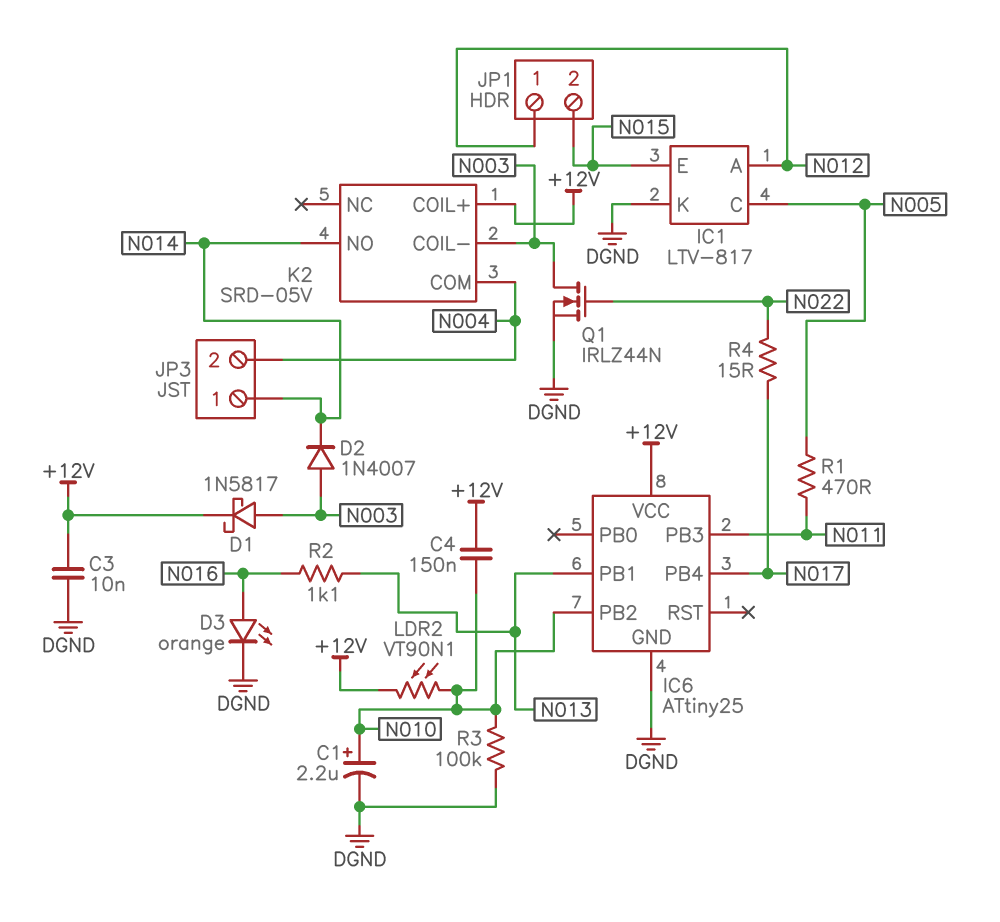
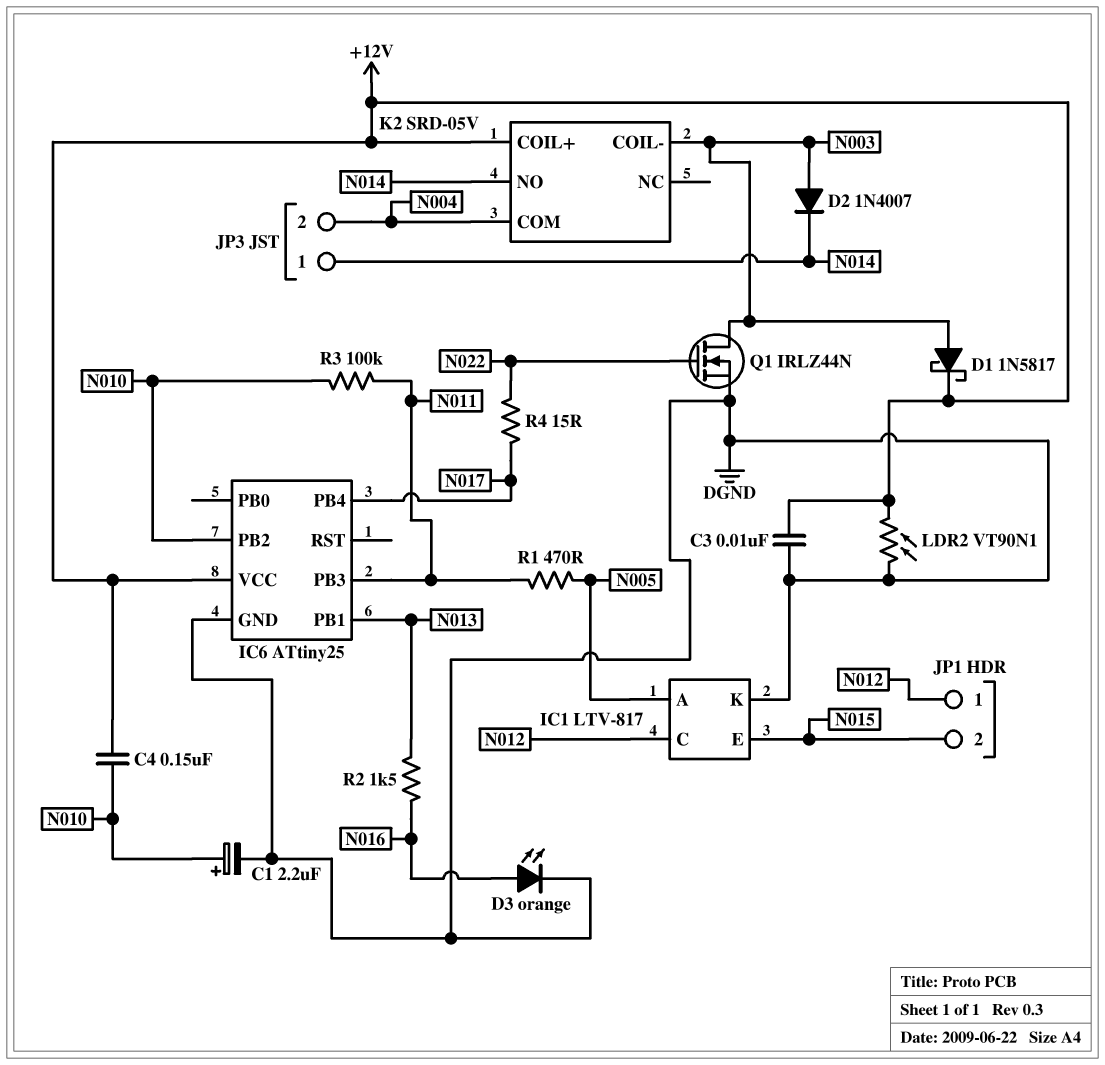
IC1 pin A: N012 -> N005
IC1 pin C: N005 -> N012
LDR2: VT90N1 (+12V, N010) -> VT90N1 (+12V, DGND)
R2: 1.1k (N013, N016) -> 1.5k (N013, N016)
R3: 100k (DGND, N010) -> 100k (N010, N011)

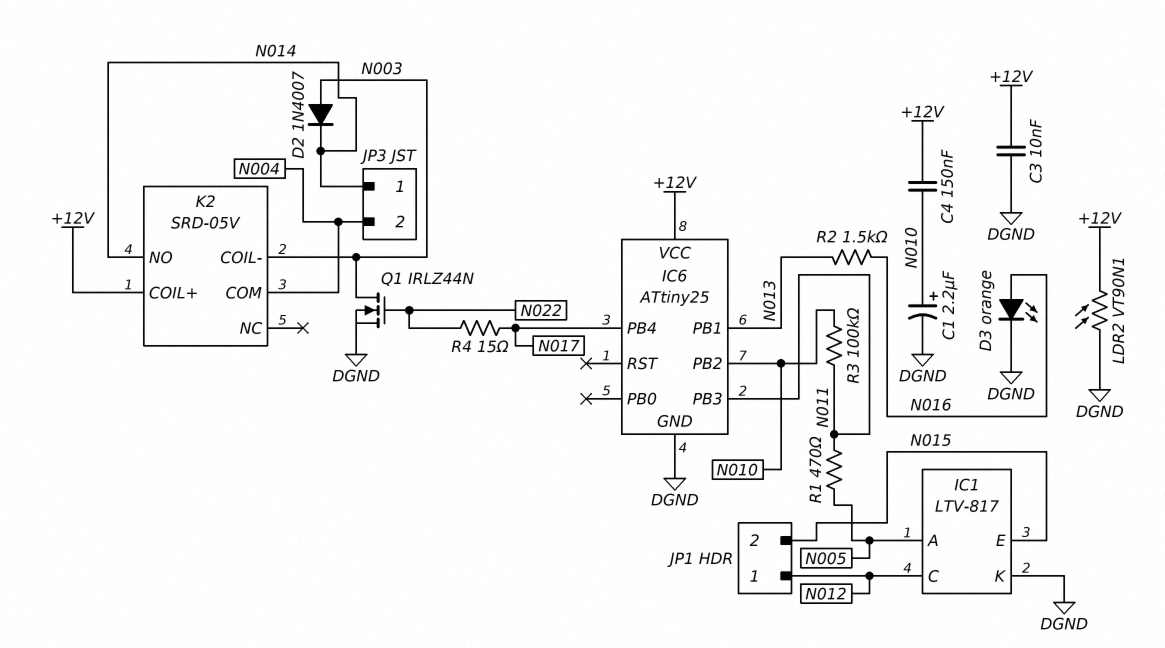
D1: schottky 1N5817 (A N003, K +12V) -> none

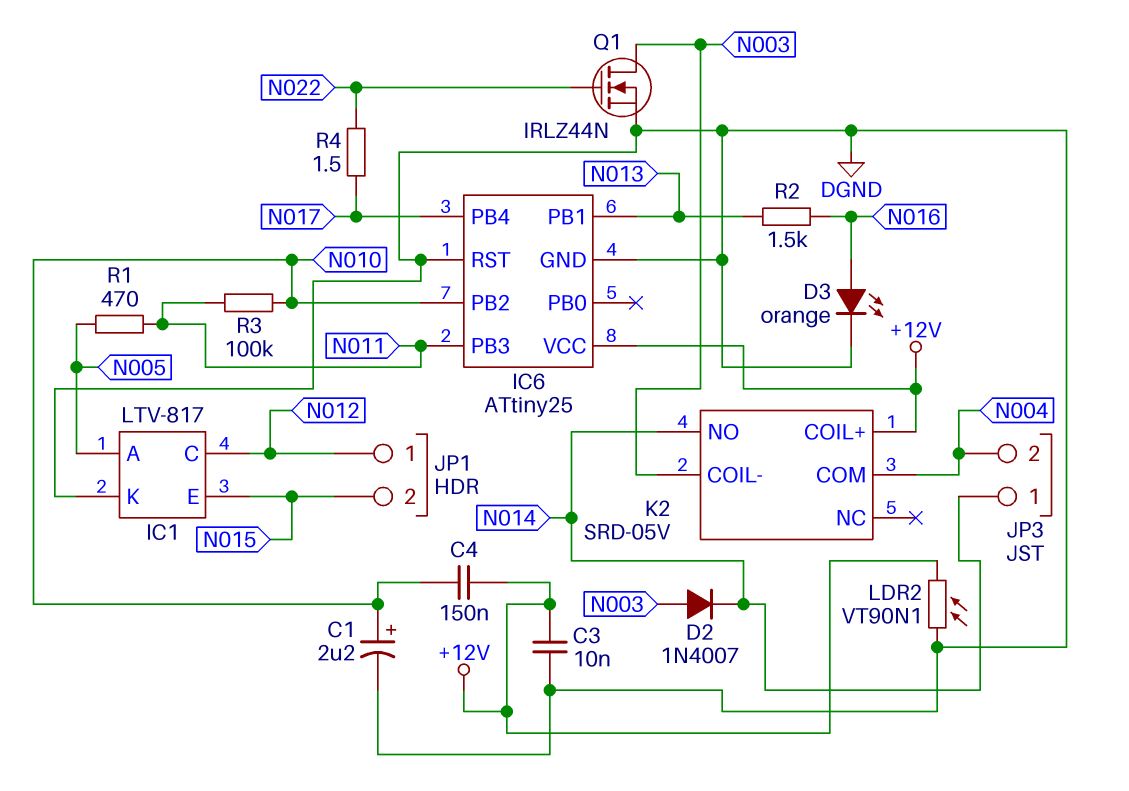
IC6 pin RST: none -> DGND
R4: 15 (N017, N022) -> 1.5 (N017, N022)

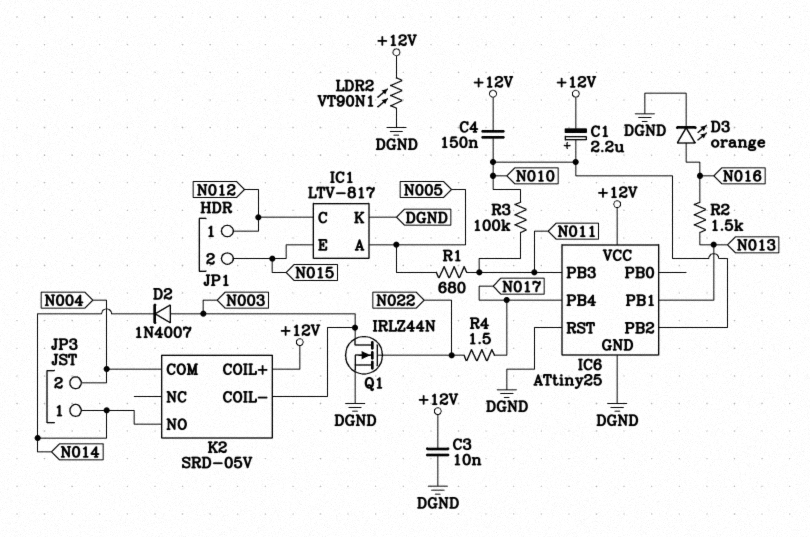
C1: 2.2uF (plus N010, minus DGND) -> 2.2uF (plus N010, minus +12V)
R1: 470 (N005, N011) -> 680 (N005, N011)

